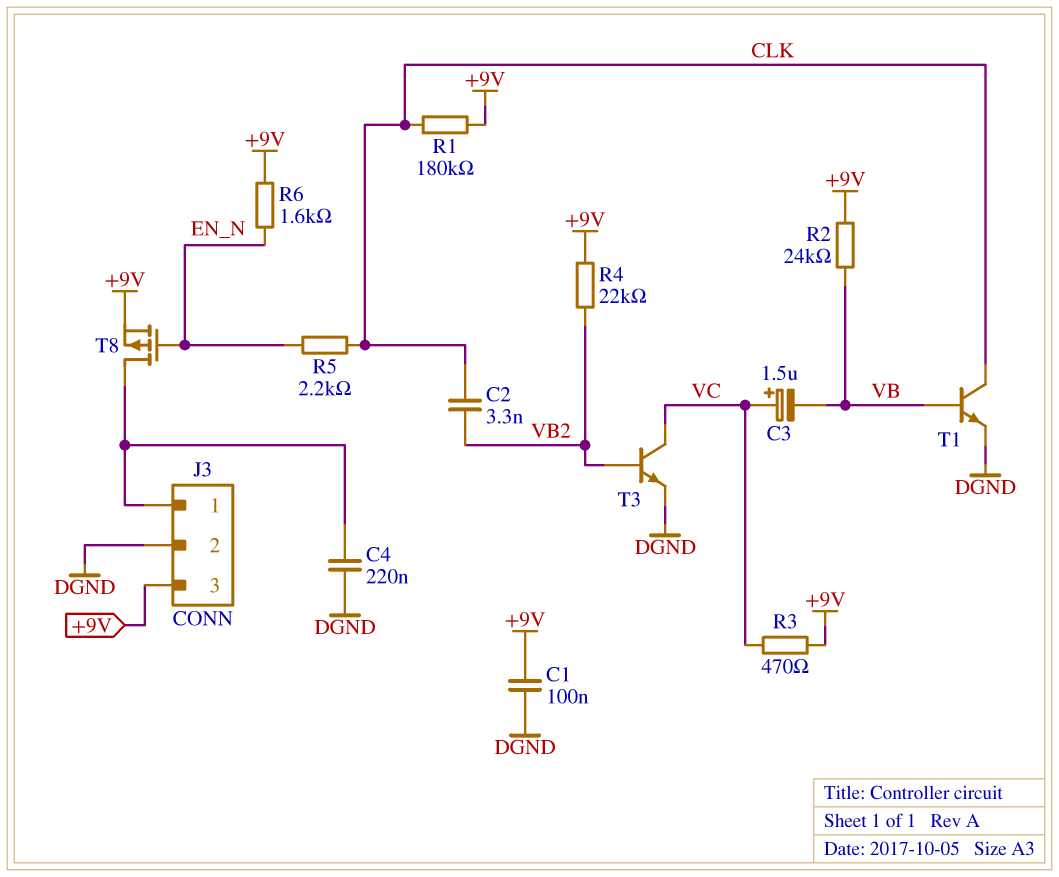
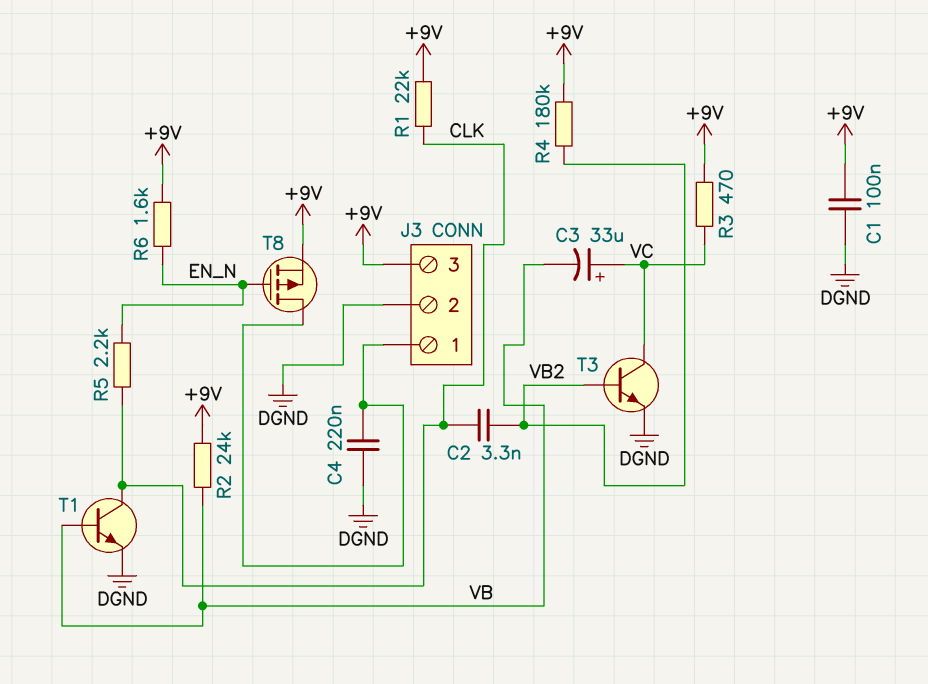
C3: 1.5uF (plus VC, minus VB) -> 33uF (plus VC, minus VB)
R1: 180k (+9V, CLK) -> 22k (+9V, CLK)
R4: 22k (+9V, VB2) -> 180k (+9V, VB2)

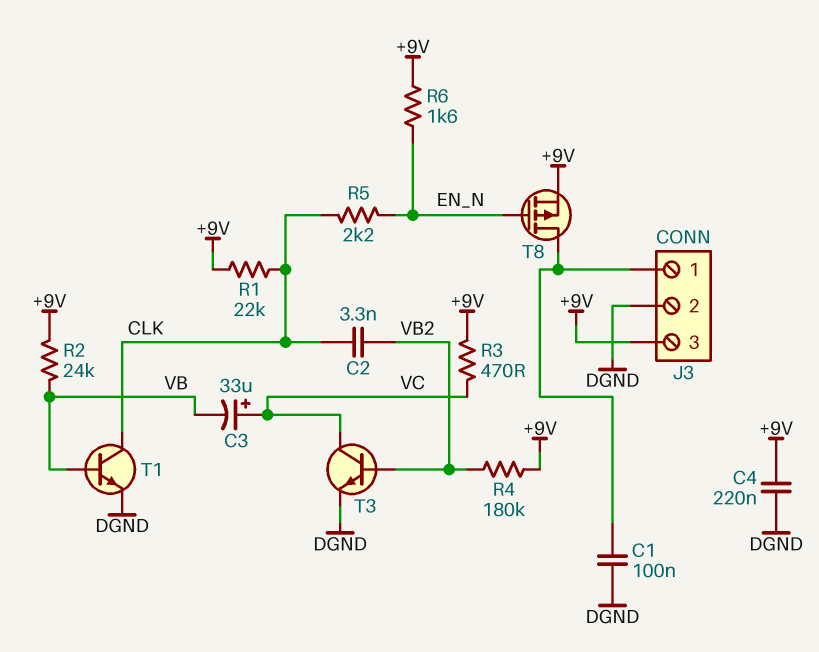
C1: 100nF (+9V, DGND) -> 100nF (DGND, J3/1)
C4: 220nF (DGND, J3/1) -> 220nF (+9V, DGND)

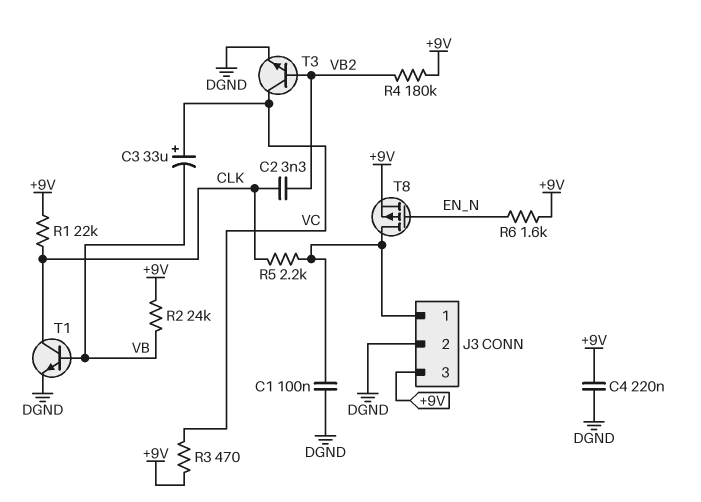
R5: 2.2k (CLK, EN_N) -> 2.2k (CLK, J3/1)

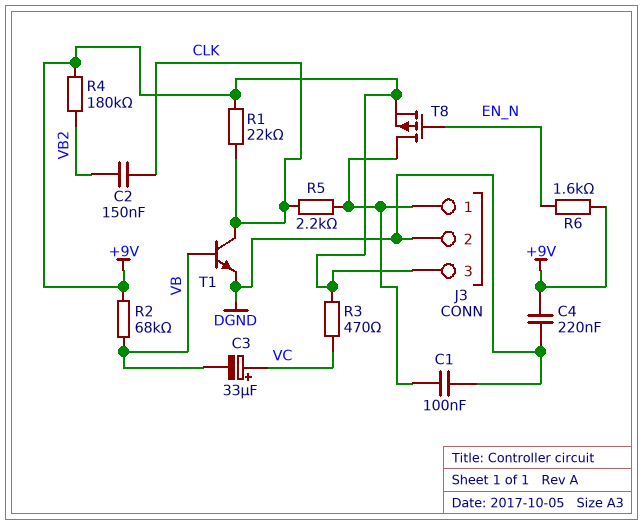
C2: 3.3nF (CLK, VB2) -> 150nF (CLK, VB2)
R2: 24k (+9V, VB) -> 68k (+9V, VB)
T3: NPN (B VB2, C VC, E DGND) -> none

